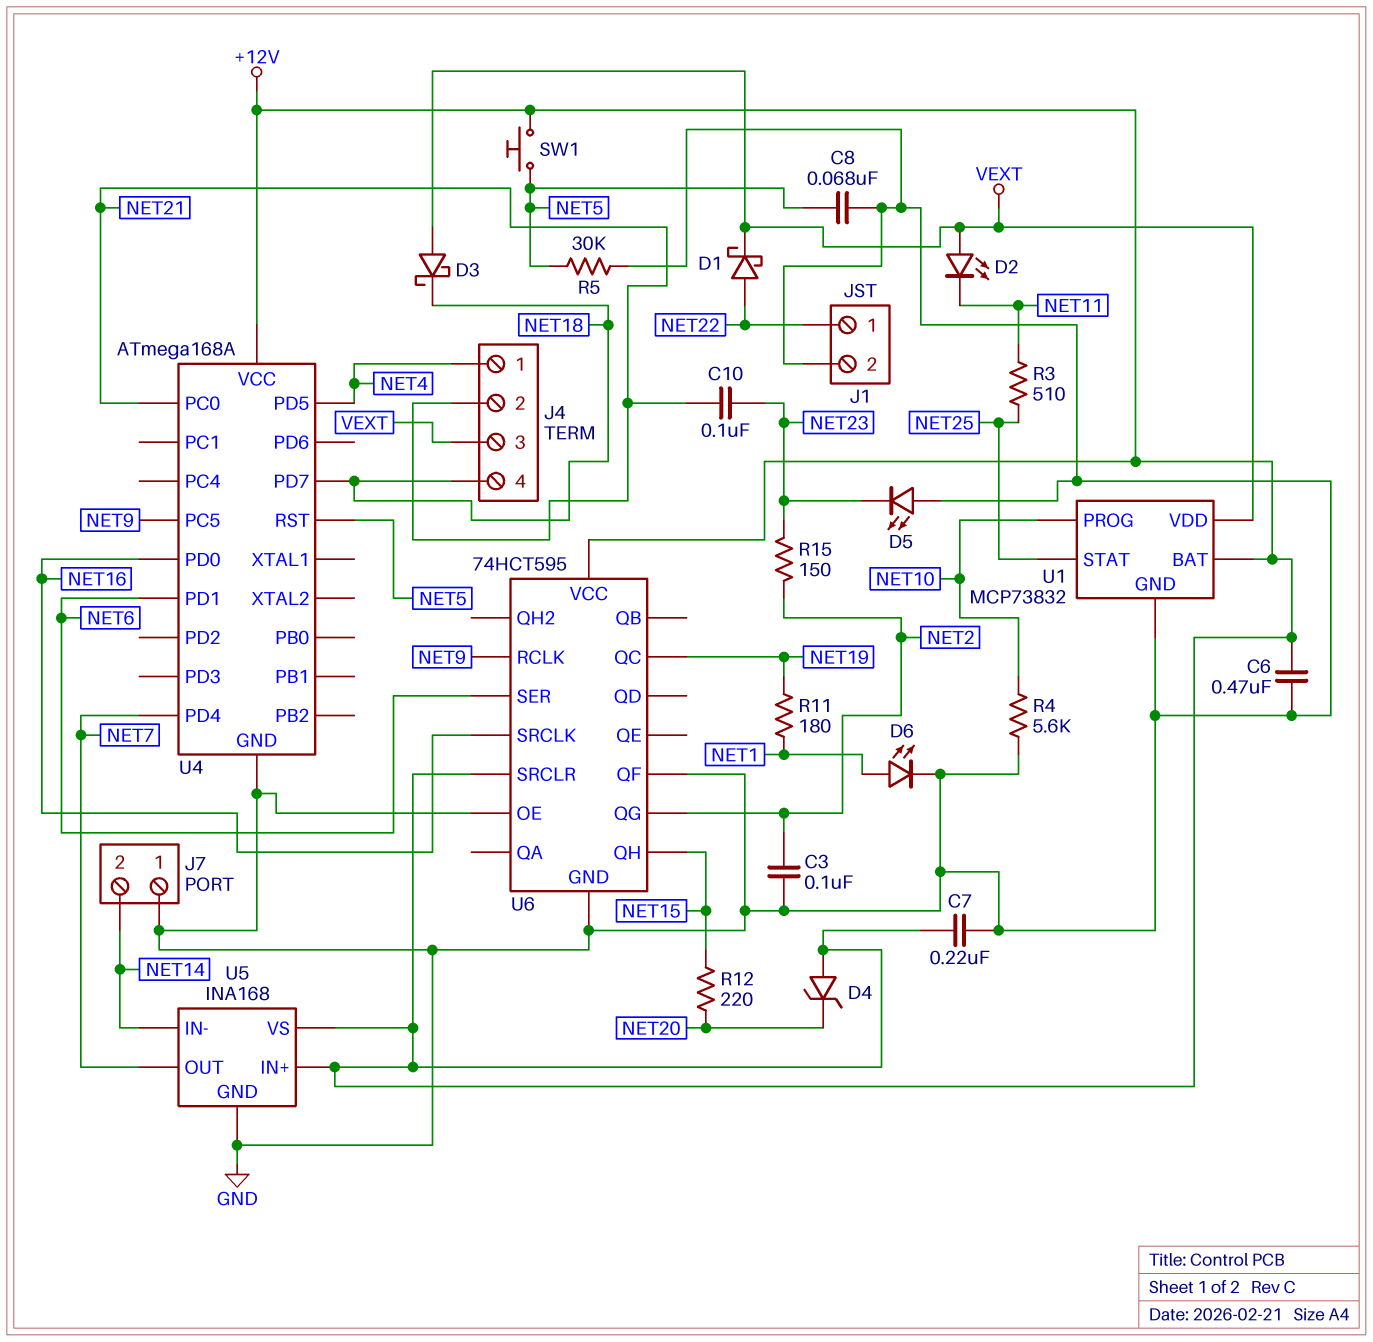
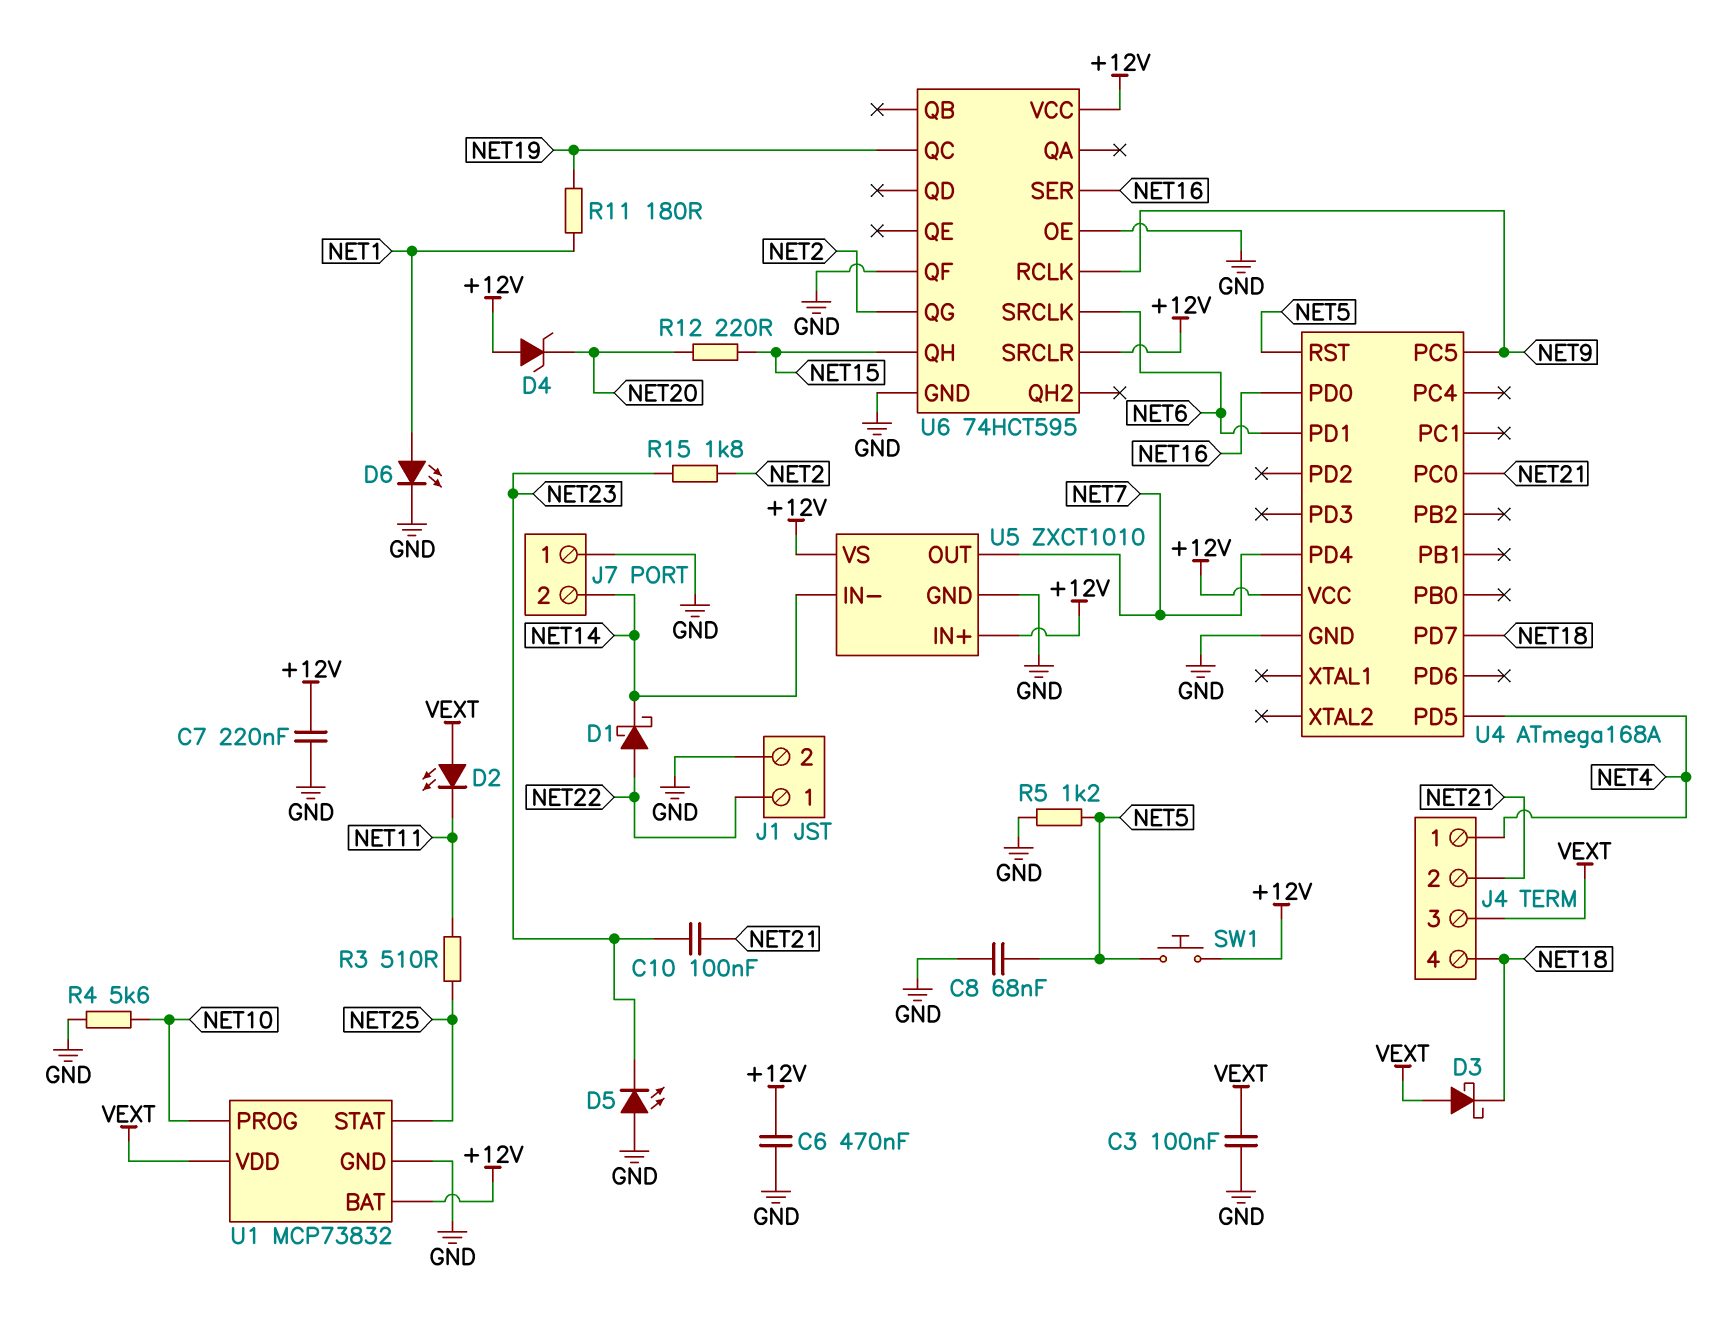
C3: 100nF (GND, NET2) -> 100nF (GND, VEXT)
D1: schottky (A NET22, K VEXT) -> schottky (A NET22, K NET14)
R5: 30k (GND, NET5) -> 1.2k (GND, NET5)
R15: 150 (NET2, NET23) -> 1.8k (NET2, NET23)
U5: INA168 -> ZXCT1010
U6 pin SER: NET6 -> NET16
U6 pin SRCLK: NET16 -> NET6

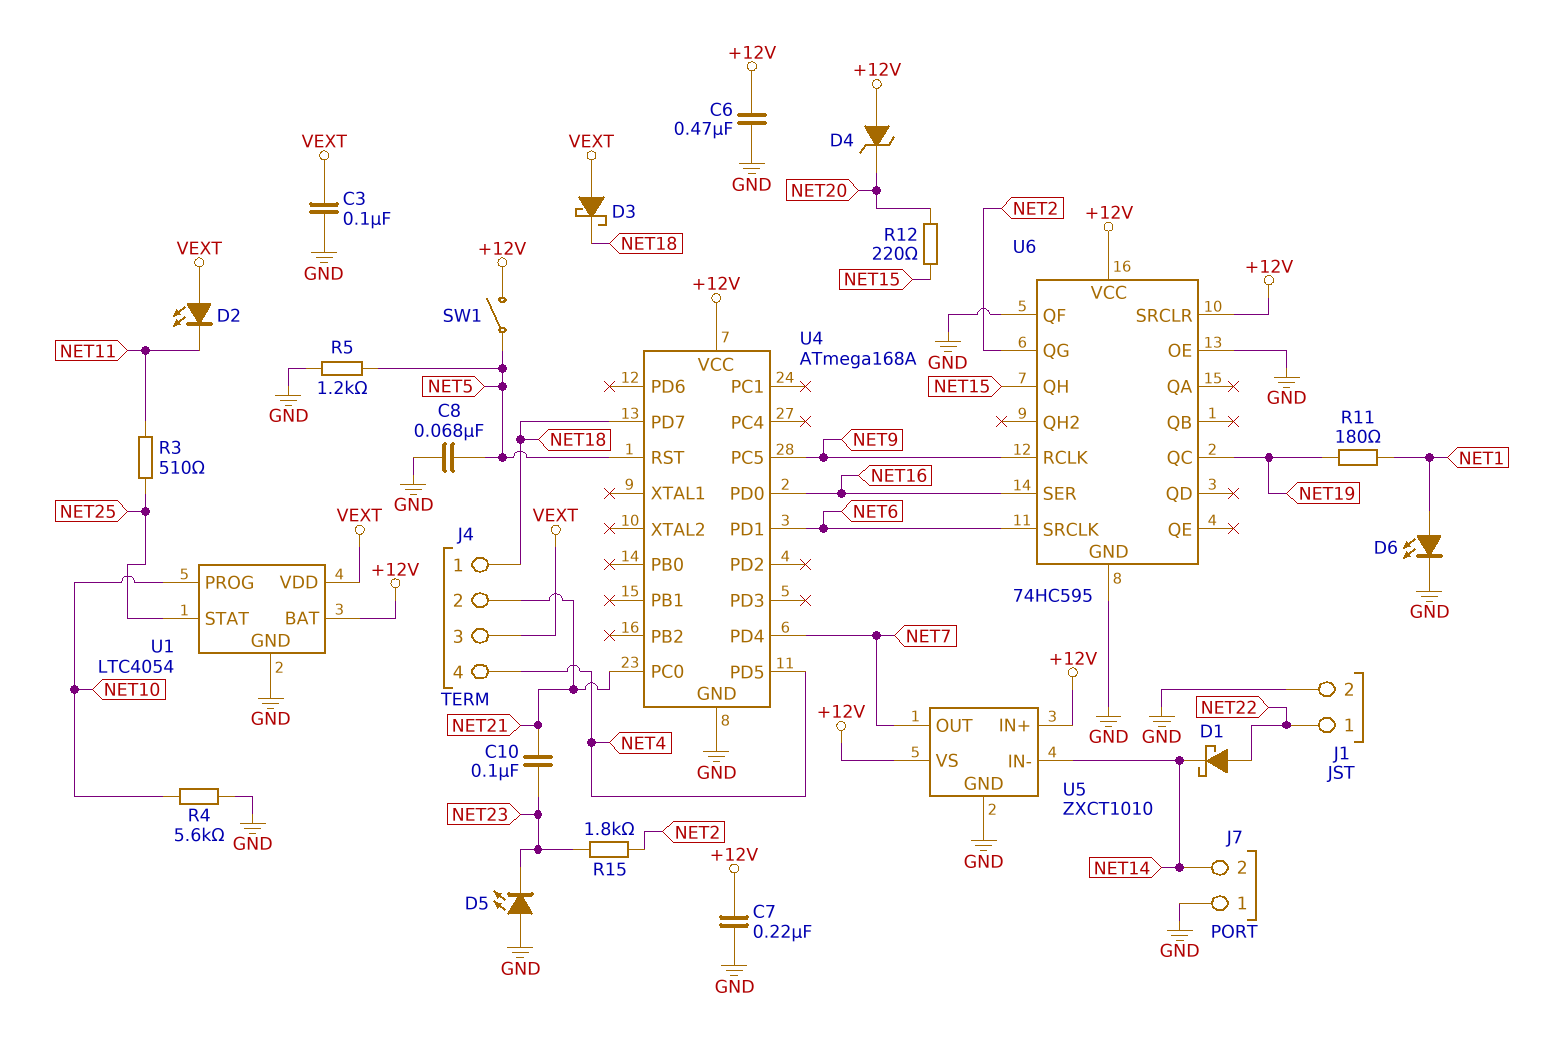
J4 pin 1: NET4 -> NET18
J4 pin 4: NET18 -> NET4
SW1: button (+12V, NET5) -> switch (+12V, NET5)
U1: MCP73832 -> LTC4054
U6: 74HCT595 -> 74HC595

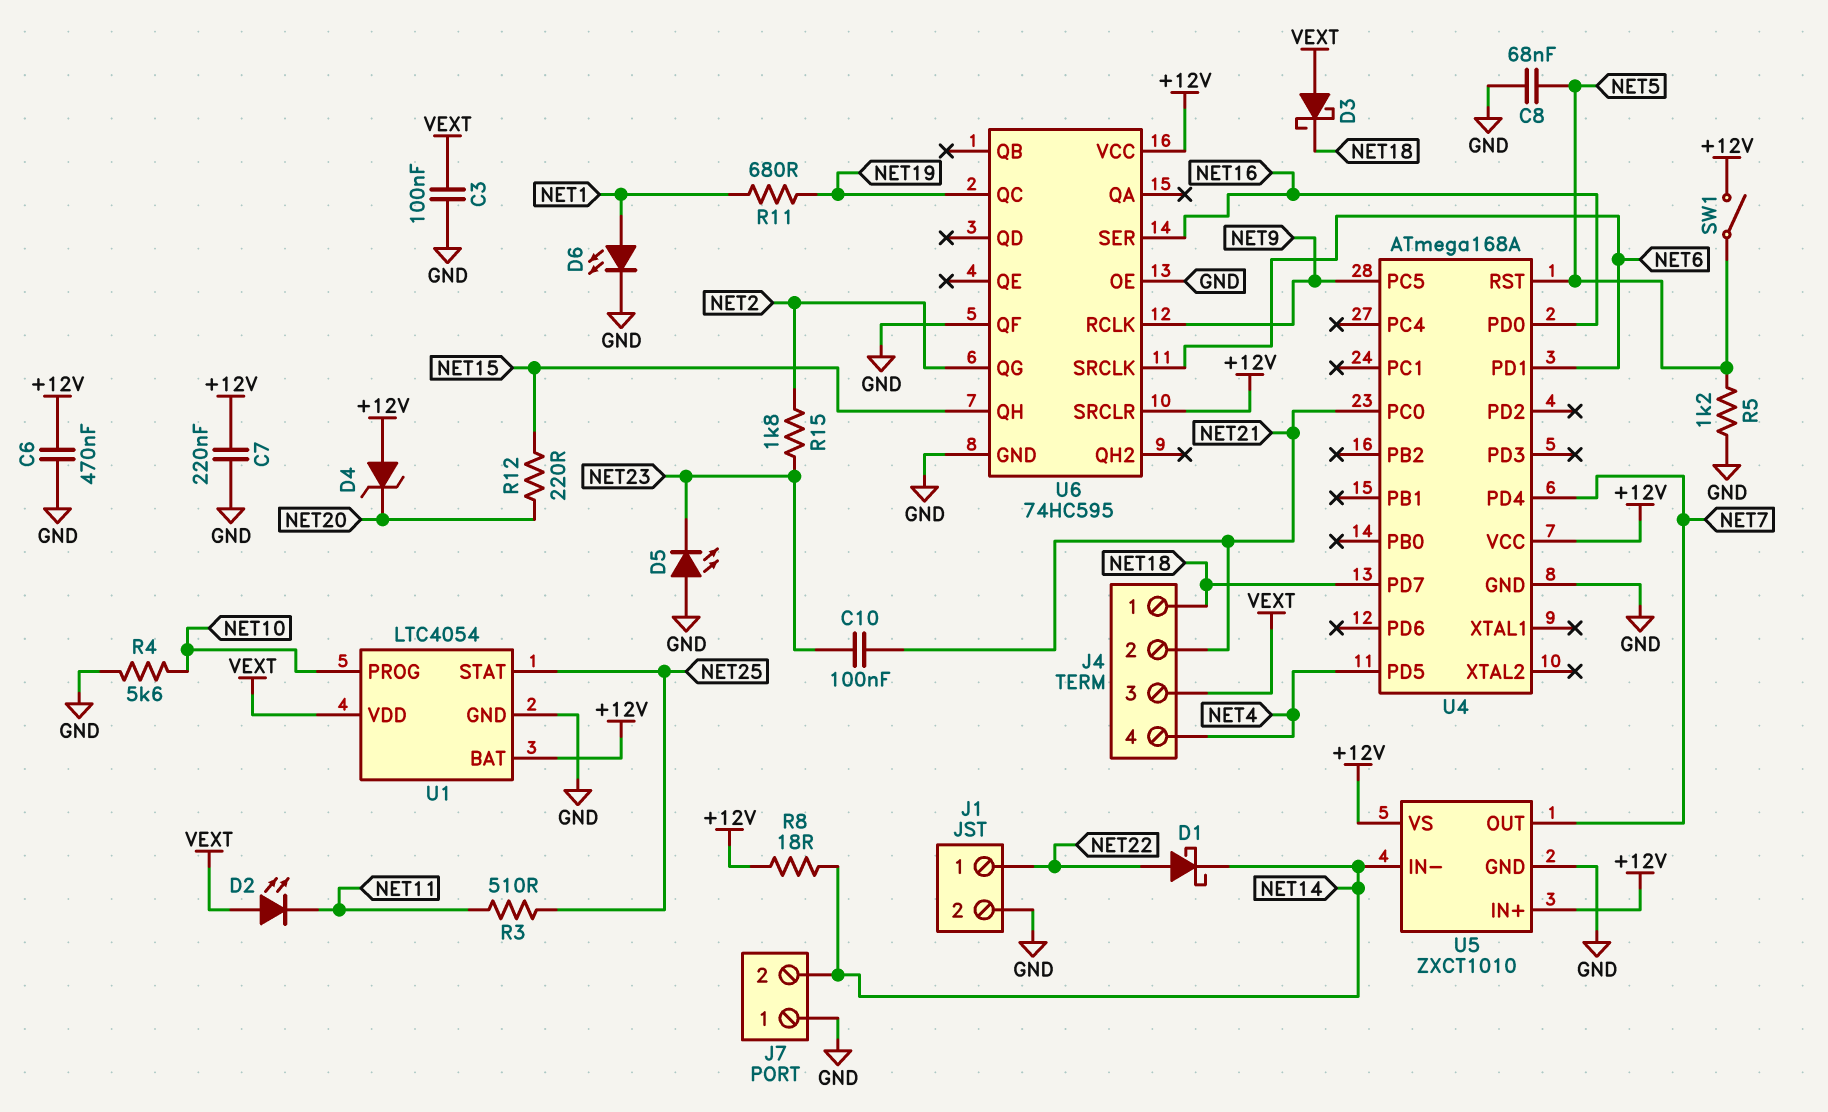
R8: none -> 18 (+12V, NET14)
R11: 180 (NET1, NET19) -> 680 (NET1, NET19)

